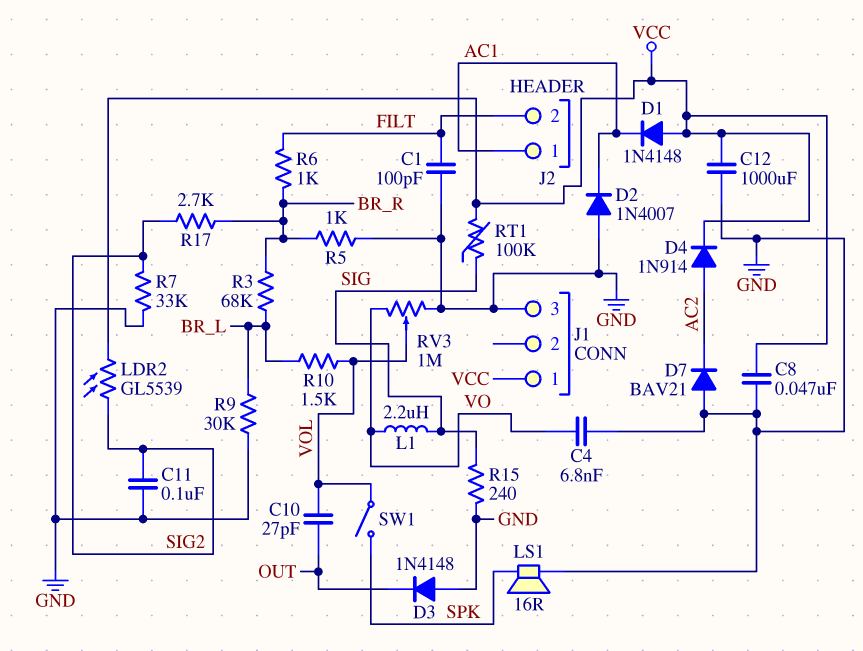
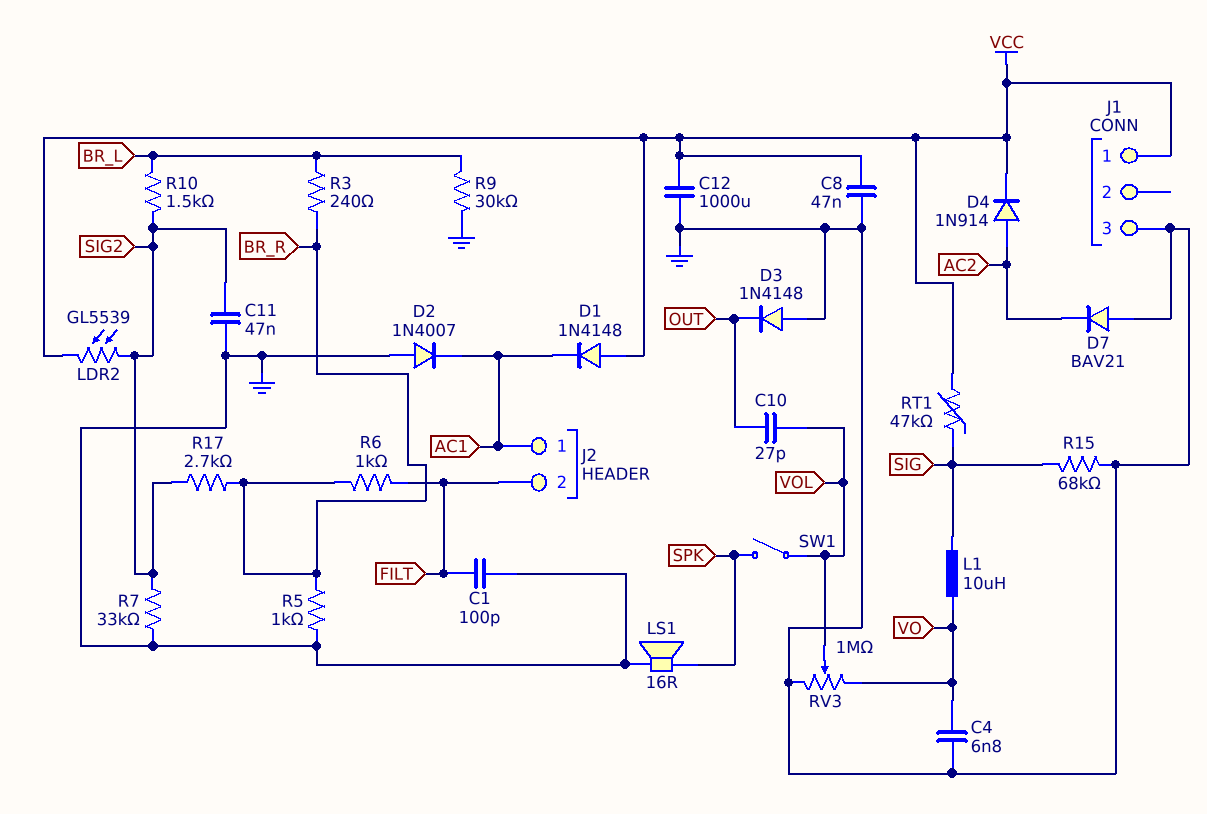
C11: 100nF (GND, SIG2) -> 47nF (GND, SIG2)
L1: 2.2uH (SIG, VO) -> 10uH (SIG, VO)
R3: 68k (BR_L, BR_R) -> 240 (BR_L, BR_R)
R10: 1.5k (BR_L, VOL) -> 1.5k (BR_L, SIG2)
R15: 240 (GND, SIG) -> 68k (GND, SIG)
RT1: 100k (SIG, VCC) -> 47k (SIG, VCC)

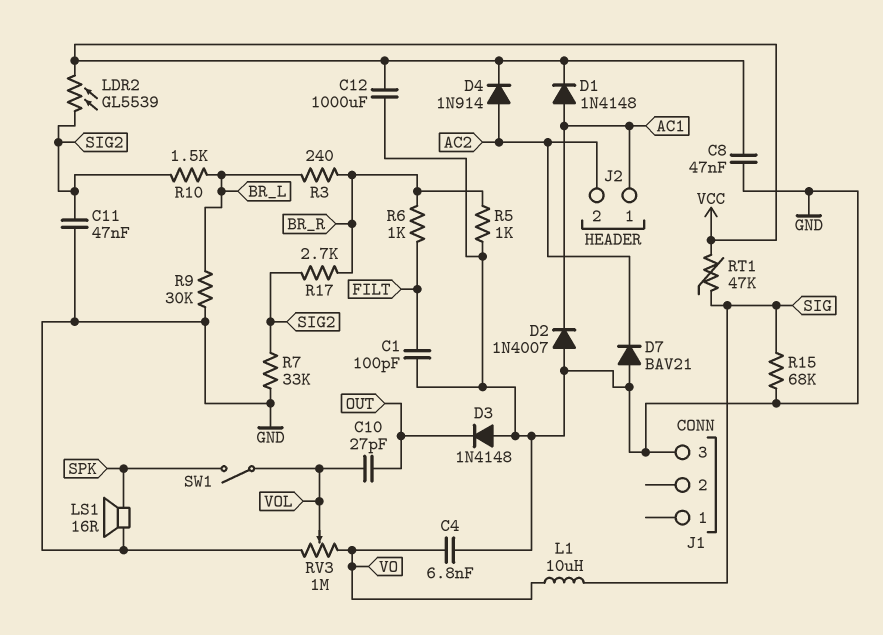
D1: diode 1N4148 (A VCC, K AC1) -> diode 1N4148 (A AC1, K VCC)
J1 pin 1: VCC -> none
J2 pin 2: FILT -> AC2

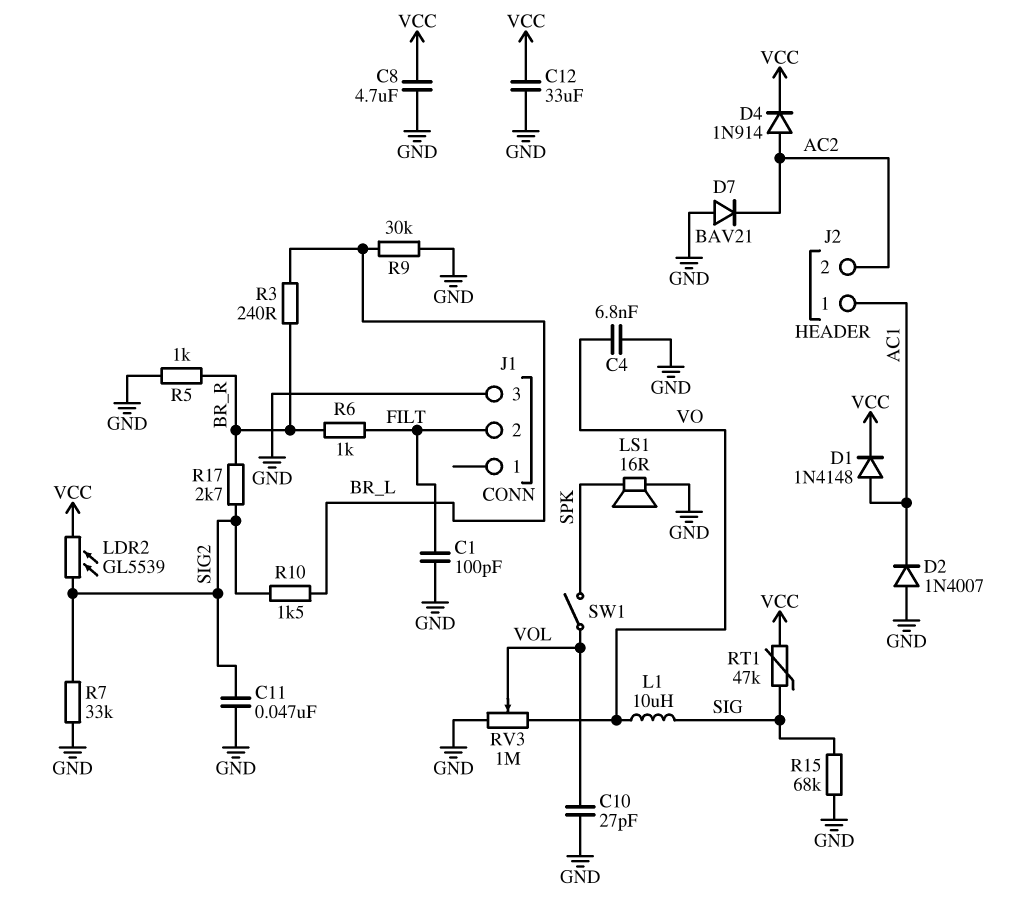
C8: 47nF (GND, VCC) -> 4.7uF (GND, VCC)
C10: 27pF (OUT, VOL) -> 27pF (GND, VOL)
C12: 1000uF (GND, VCC) -> 33uF (GND, VCC)
D3: diode 1N4148 (A GND, K OUT) -> none
J1 pin 2: none -> FILT

